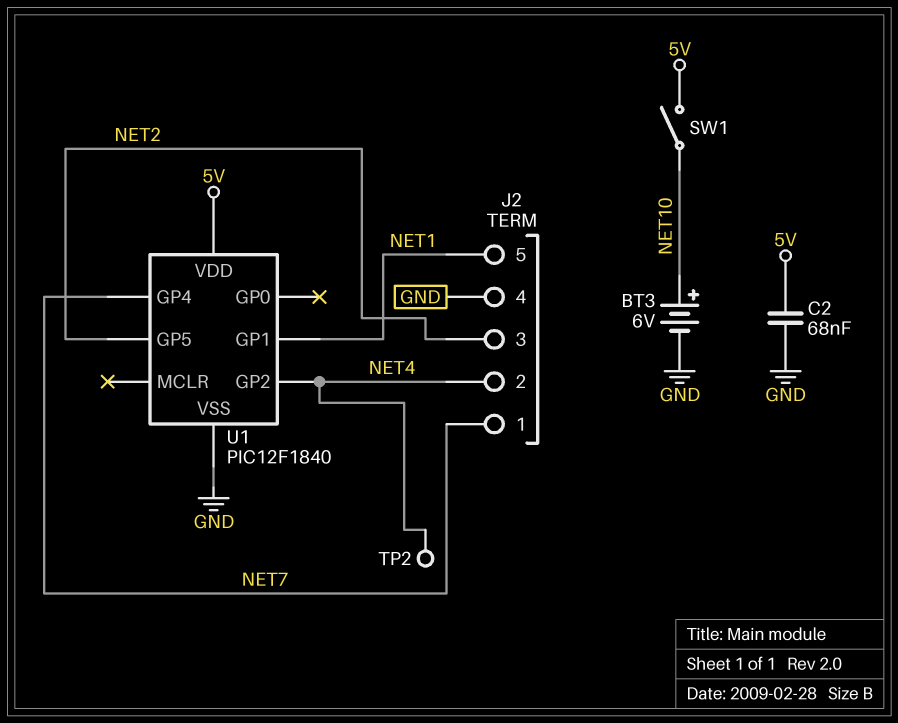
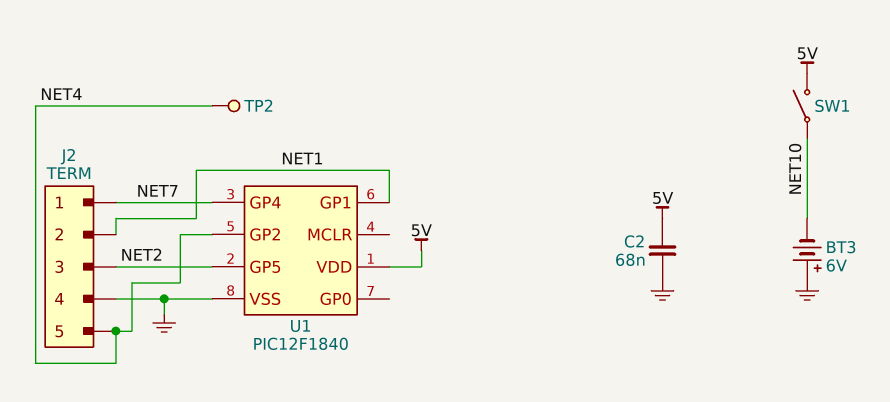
BT3: 6V (plus NET10, minus GND) -> 6V (plus GND, minus NET10)
J2 pin 2: NET4 -> NET1
J2 pin 5: NET1 -> NET4

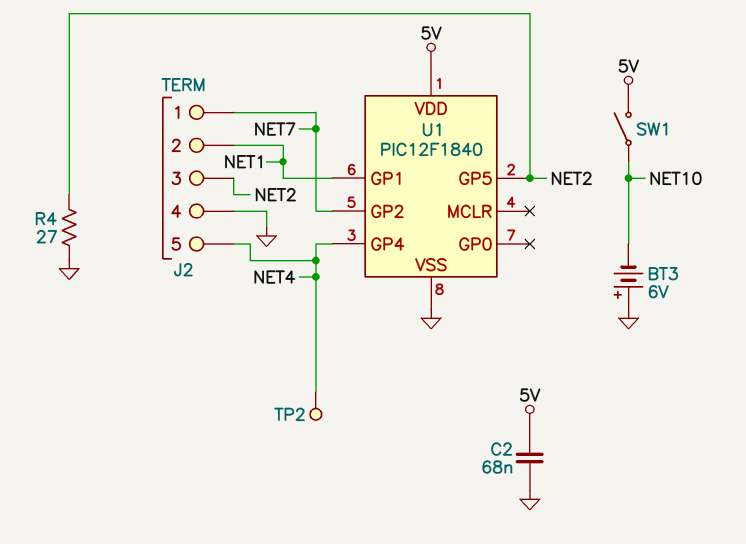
R4: none -> 27 (GND, NET2)
U1 pin GP2: NET4 -> NET7
U1 pin GP4: NET7 -> NET4

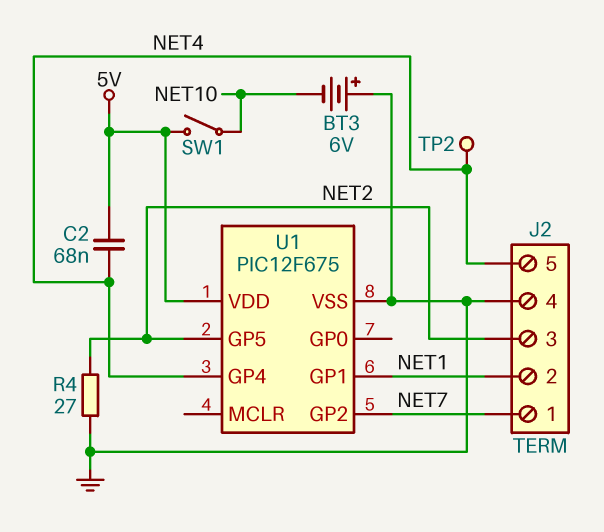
C2: 68nF (5V, GND) -> 68nF (5V, NET4)
U1: PIC12F1840 -> PIC12F675

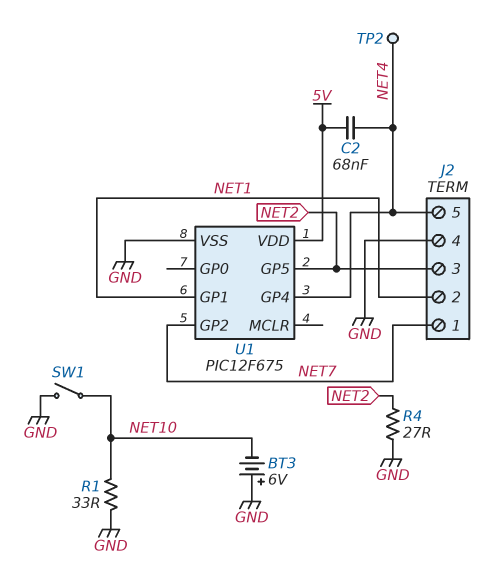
R1: none -> 33 (GND, NET10)
SW1: switch (5V, NET10) -> switch (GND, NET10)

